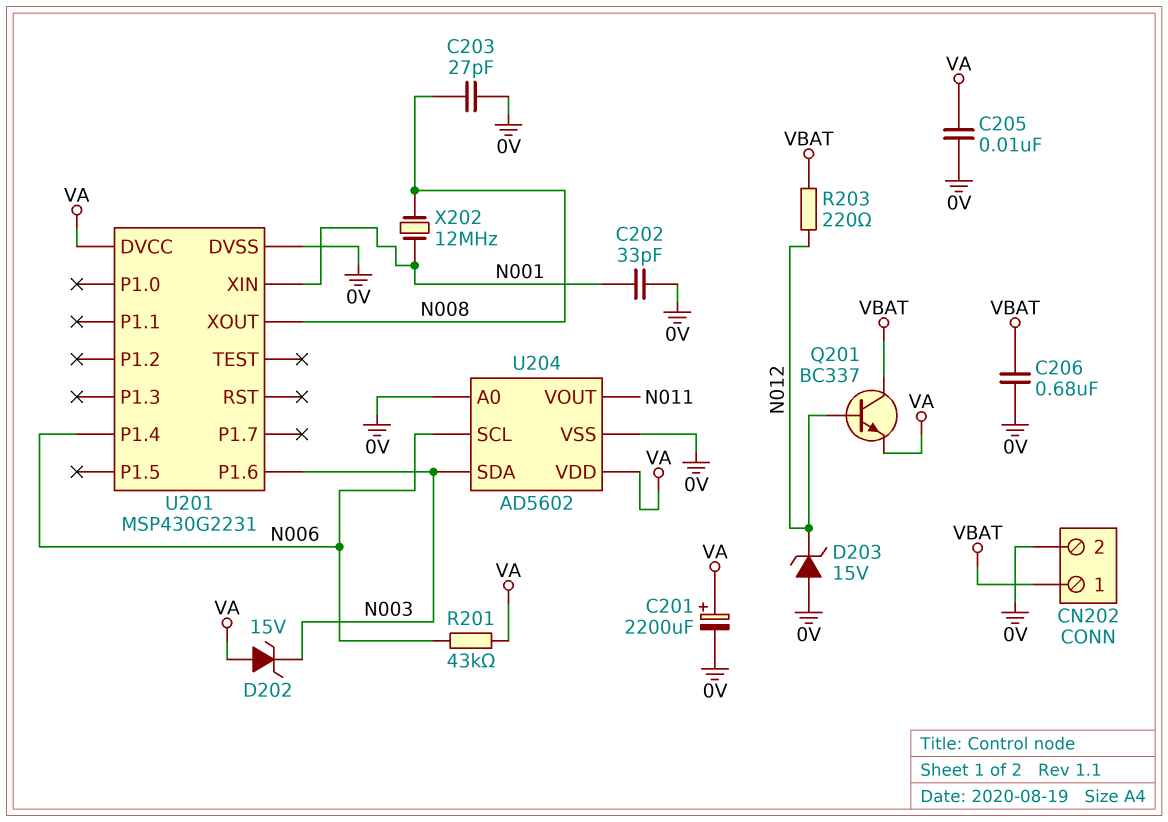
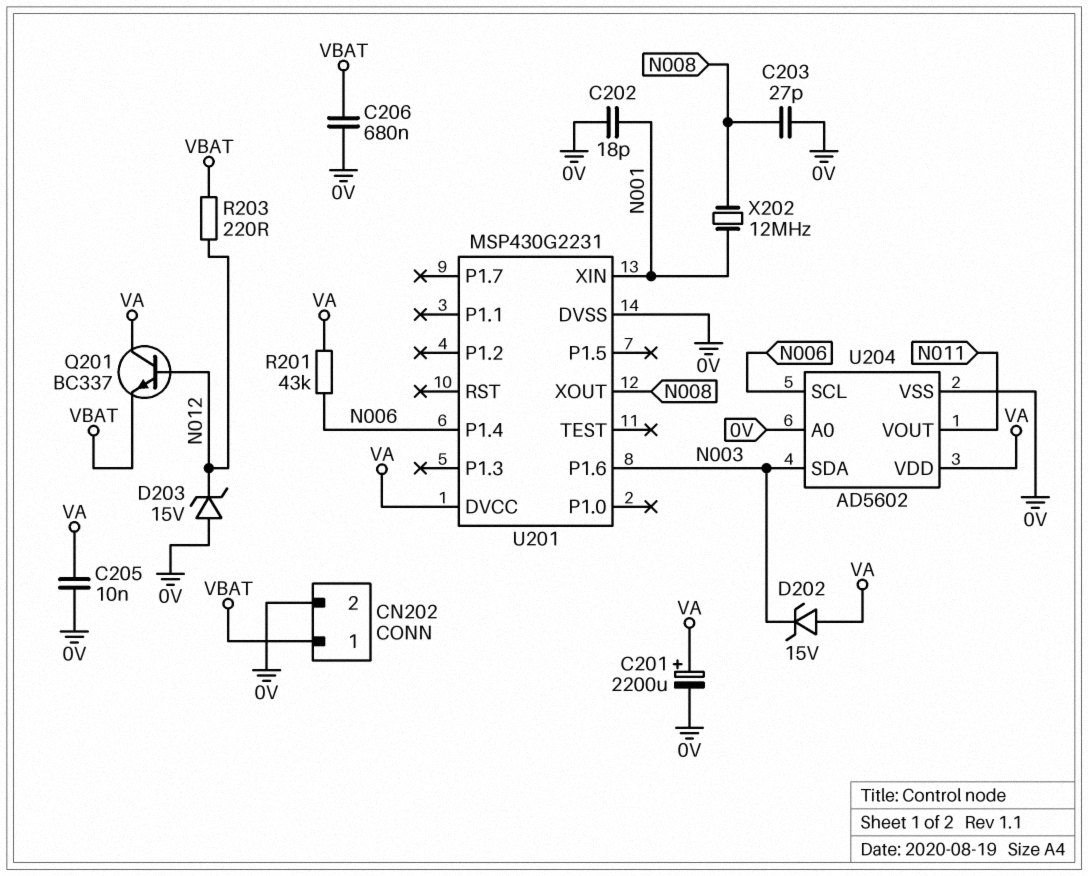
C202: 33pF (0V, N001) -> 18pF (0V, N001)
Q201: NPN BC337 (B N012, C VBAT, E VA) -> NPN BC337 (B N012, C VA, E VBAT)

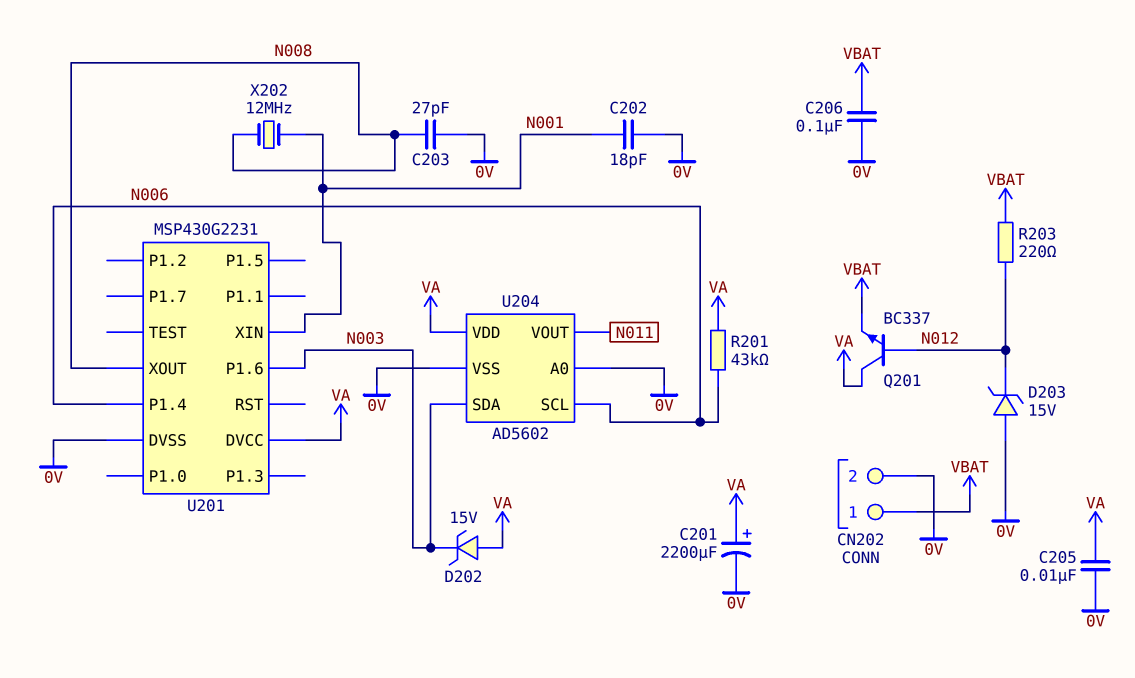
C206: 680nF (0V, VBAT) -> 100nF (0V, VBAT)

